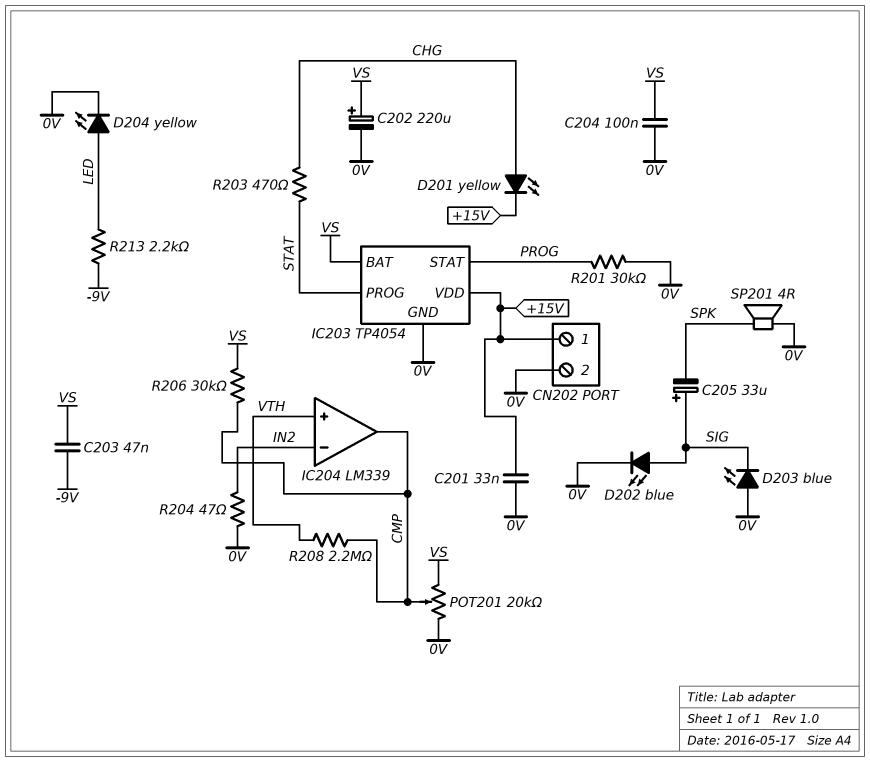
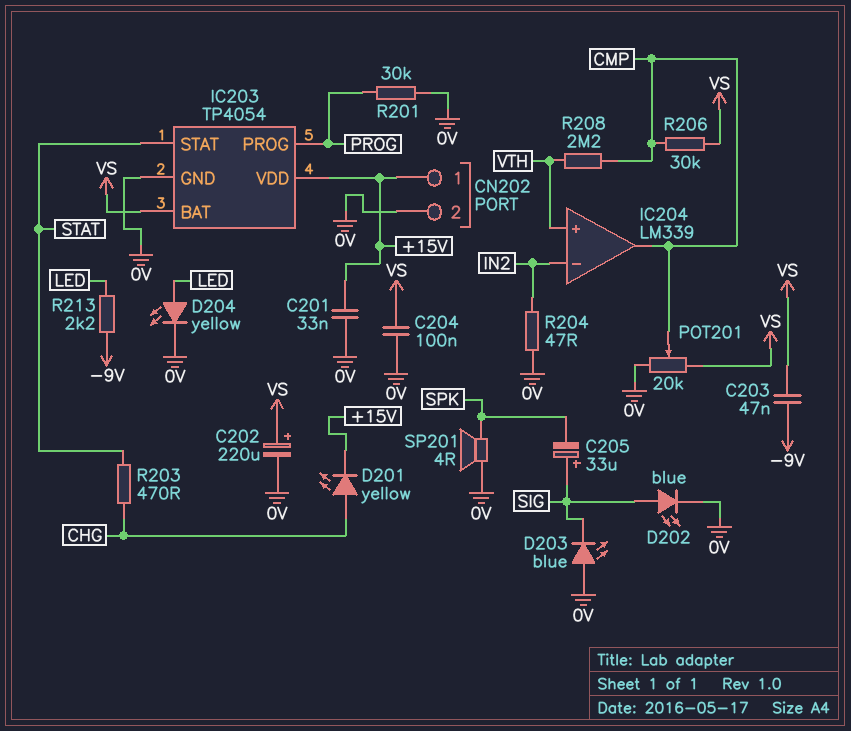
IC203 pin PROG: STAT -> PROG
IC203 pin STAT: PROG -> STAT

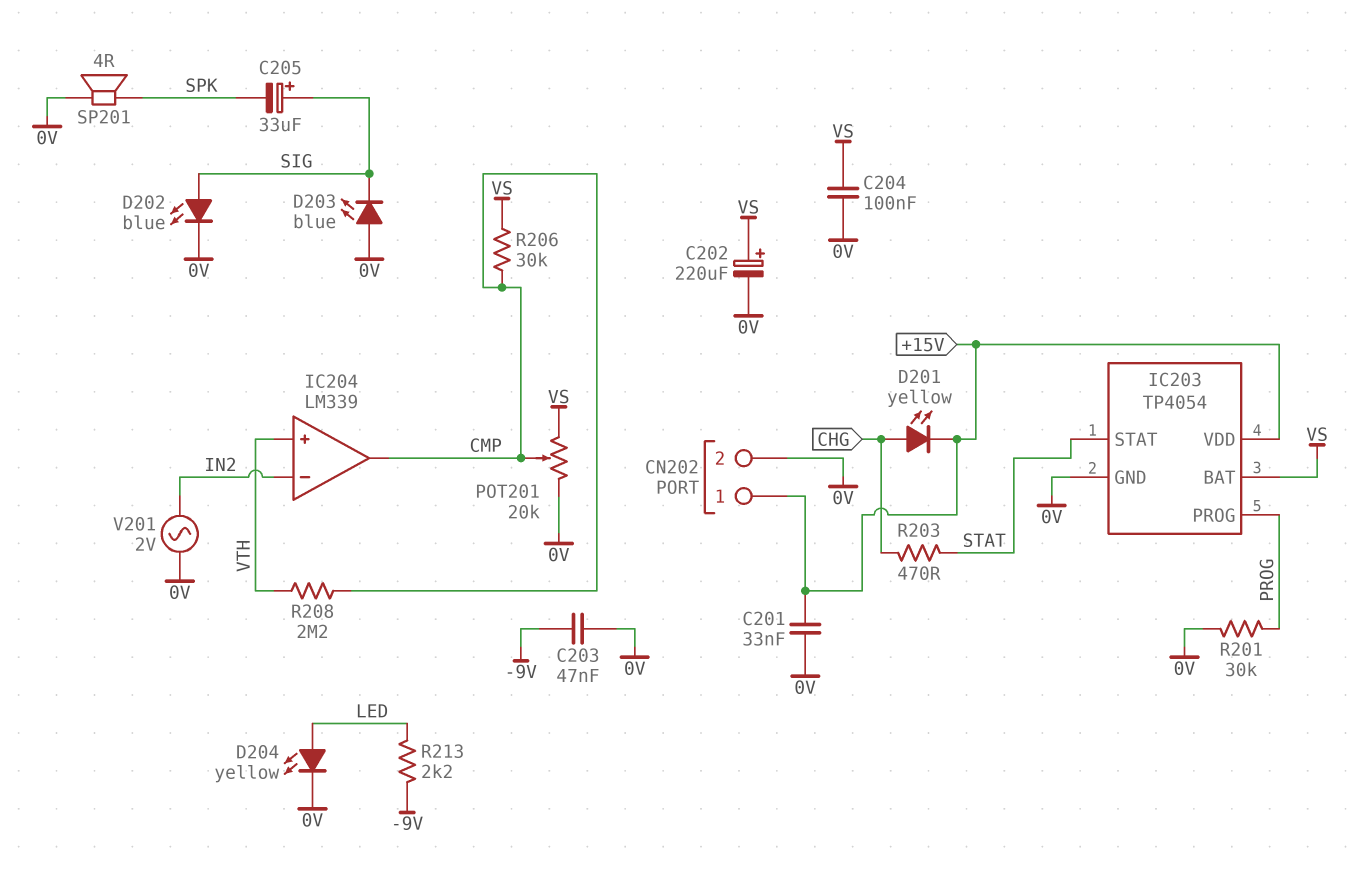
C203: 47nF (-9V, VS) -> 47nF (-9V, 0V)
R204: 47 (0V, IN2) -> none
V201: none -> AC 2V (0V, IN2)

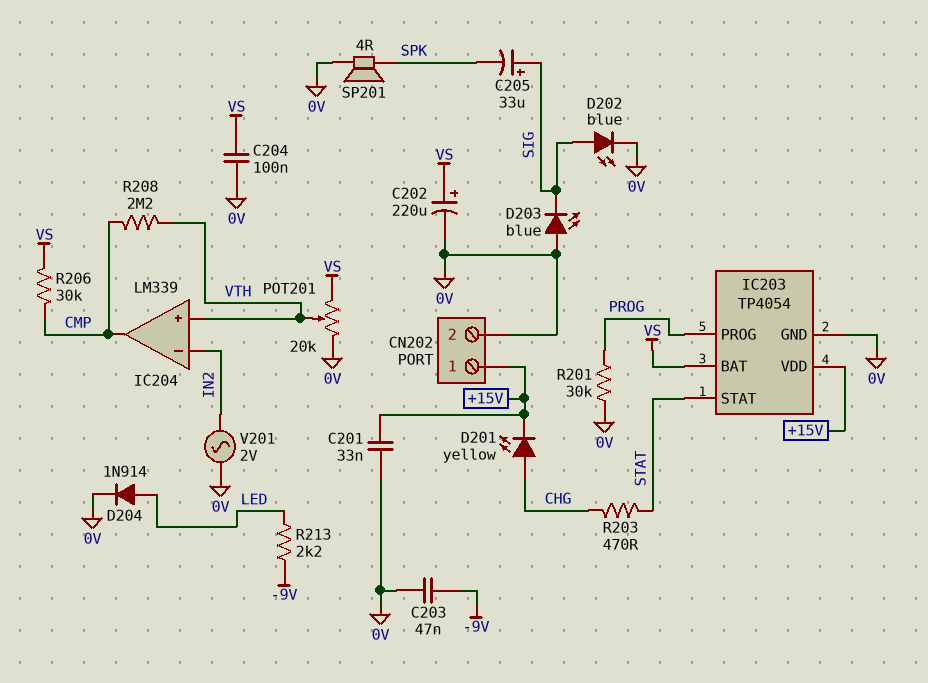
D204: LED yellow (A LED, K 0V) -> diode 1N914 (A LED, K 0V)
POT201: 20k (0V, VS, wiper CMP) -> 20k (0V, VS, wiper VTH)

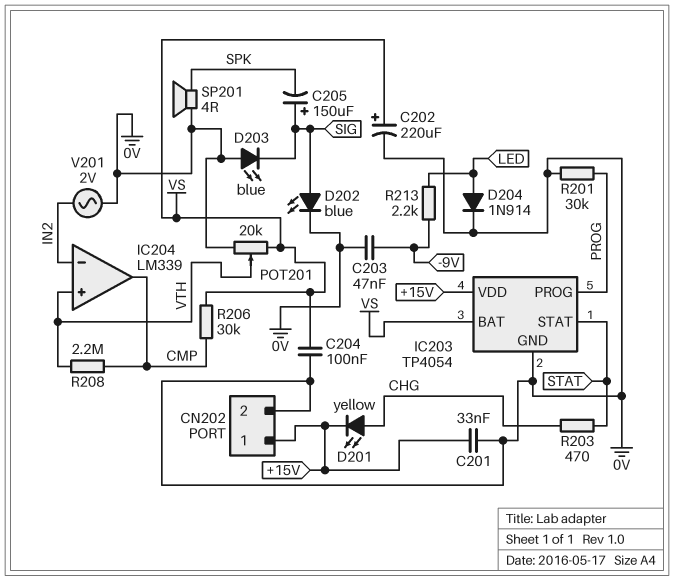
C205: 33uF (plus SIG, minus SPK) -> 150uF (plus SIG, minus SPK)

